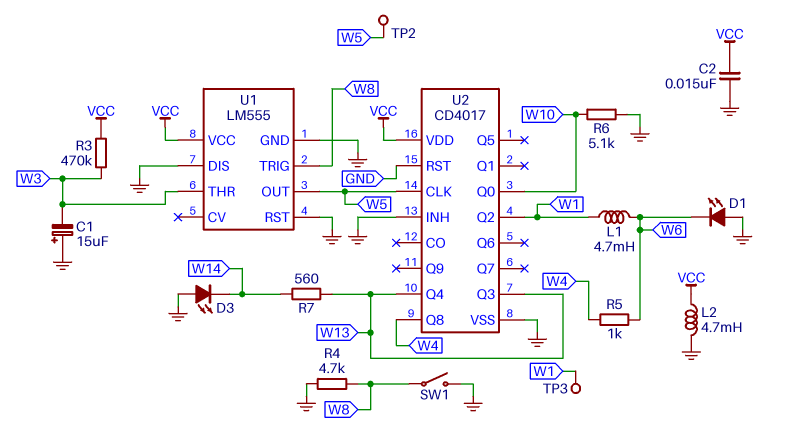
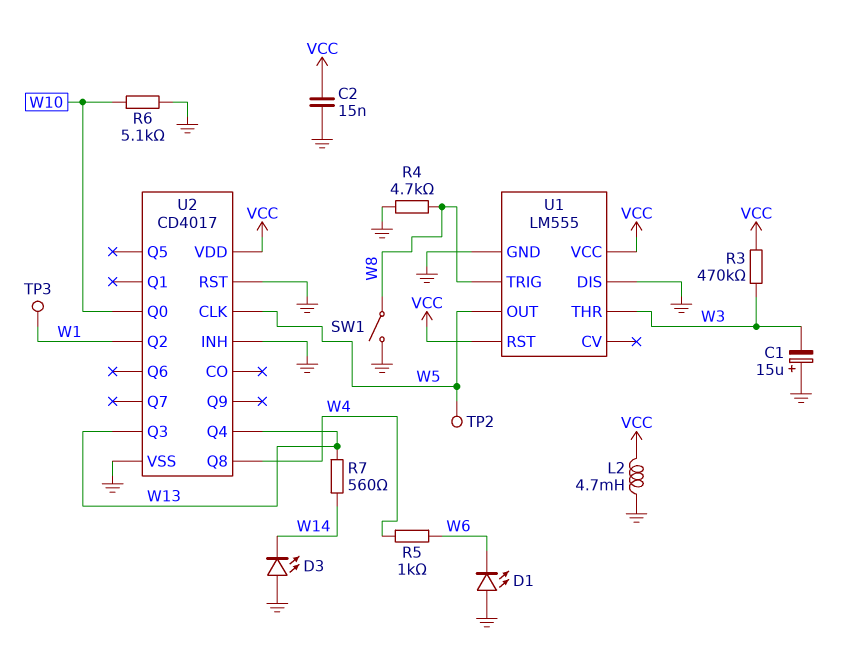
L1: 4.7mH (W1, W6) -> none
U1 pin RST: GND -> VCC

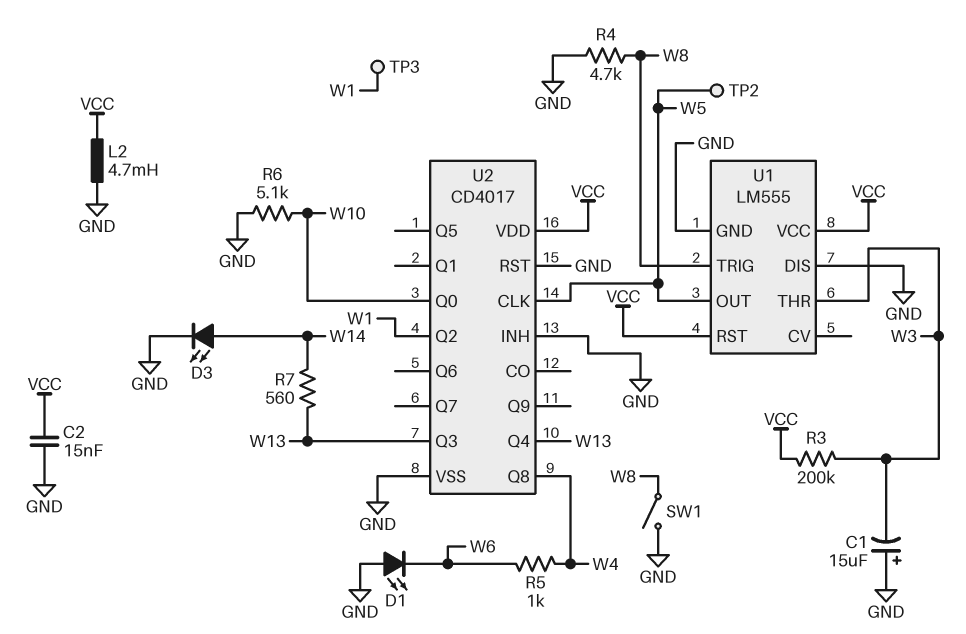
D3: LED (A GND, K W14) -> LED (A W14, K GND)
R3: 470k (VCC, W3) -> 200k (VCC, W3)

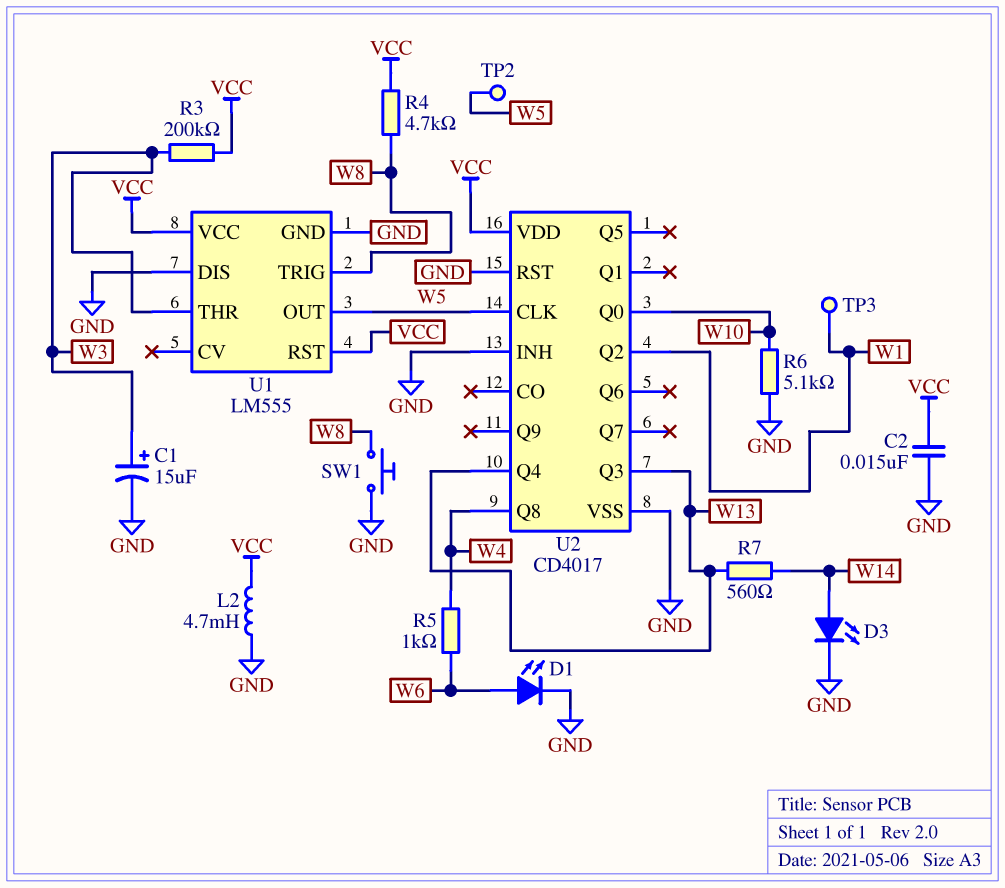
C1: 15uF (plus GND, minus W3) -> 15uF (plus W3, minus GND)
D1: LED (A GND, K W6) -> LED (A W6, K GND)
R4: 4.7k (GND, W8) -> 4.7k (VCC, W8)
SW1: switch (GND, W8) -> button (GND, W8)

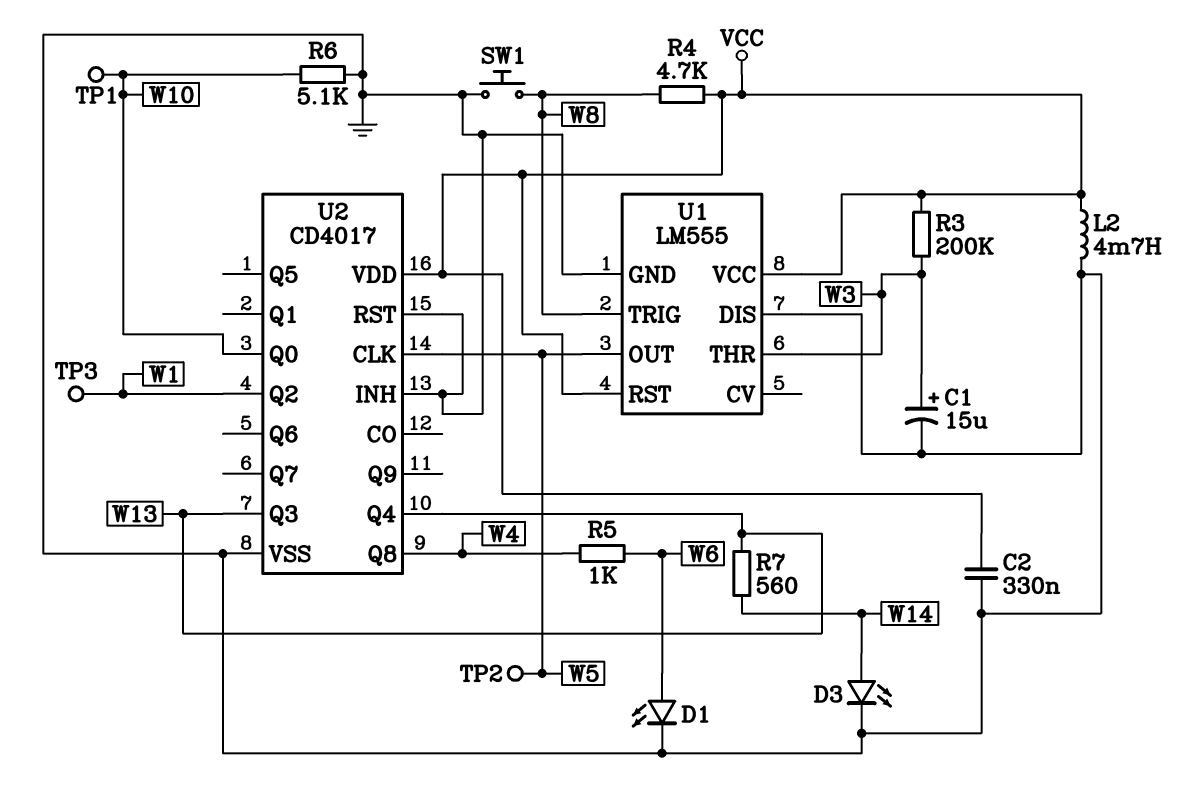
C2: 15nF (GND, VCC) -> 330nF (GND, VCC)
TP1: none -> test point (W10)

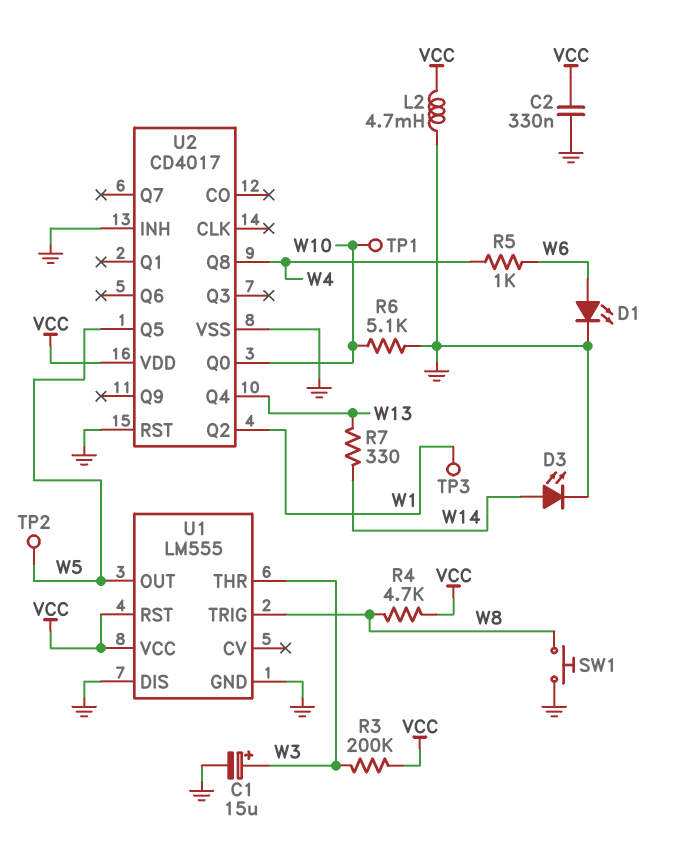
R7: 560 (W13, W14) -> 330 (W13, W14)
U2 pin CLK: W5 -> none
U2 pin Q3: W13 -> none
U2 pin Q5: none -> W5

